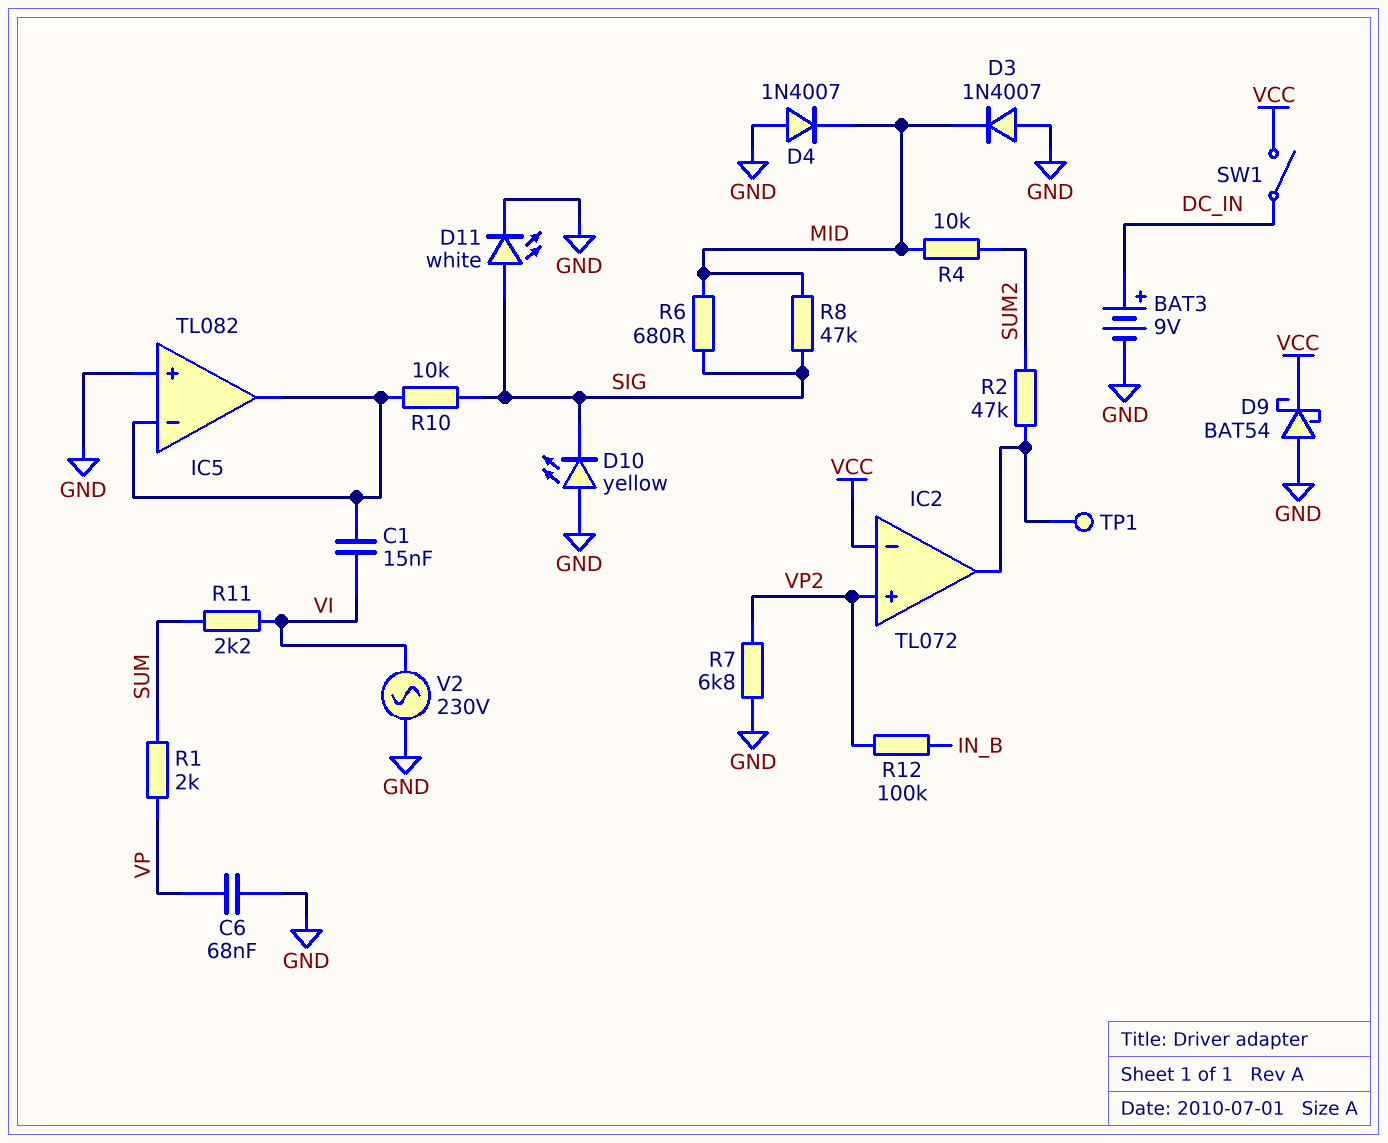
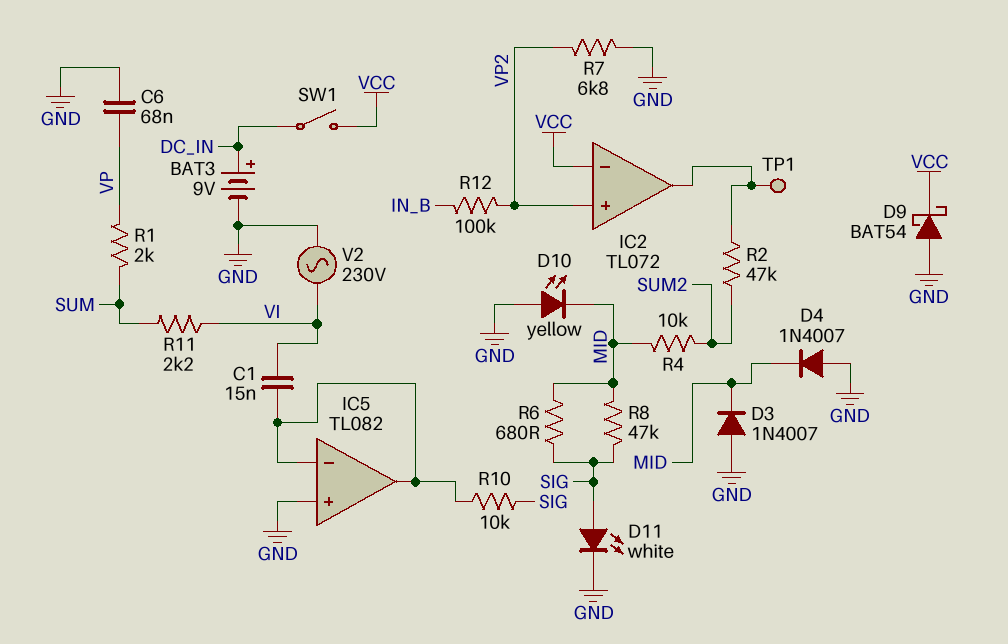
D10: LED yellow (A GND, K SIG) -> LED yellow (A GND, K MID)

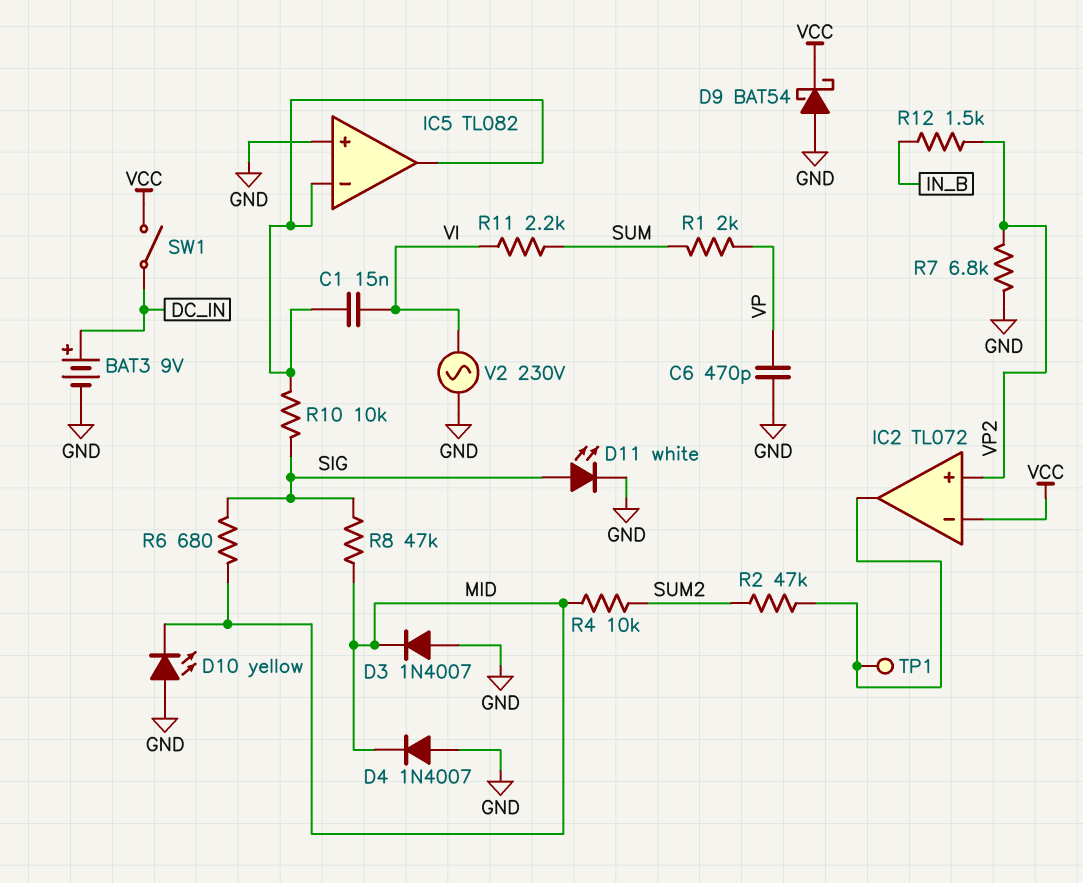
C6: 68nF (GND, VP) -> 470pF (GND, VP)
R12: 100k (IN_B, VP2) -> 1.5k (IN_B, VP2)

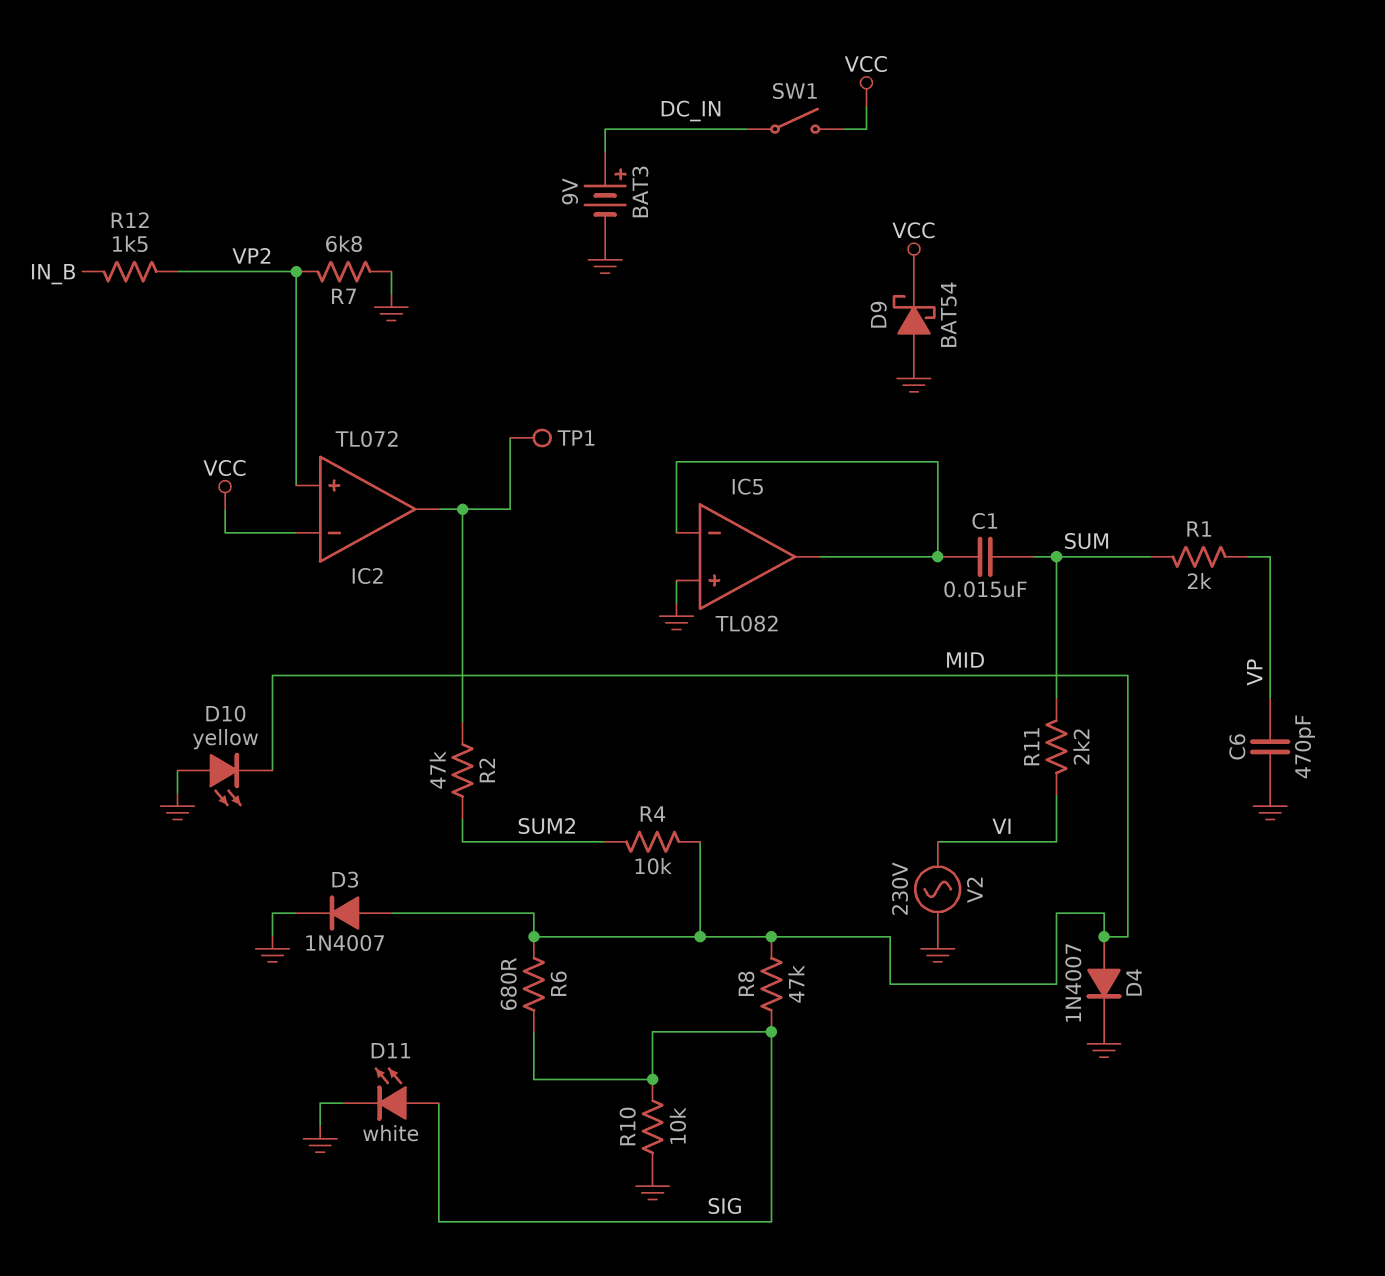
C1: 15nF (IC5/in-, VI) -> 15nF (IC5/in-, SUM)
D3: diode 1N4007 (A GND, K MID) -> diode 1N4007 (A MID, K GND)
D4: diode 1N4007 (A GND, K MID) -> diode 1N4007 (A MID, K GND)
R10: 10k (IC5/in-, SIG) -> 10k (GND, SIG)

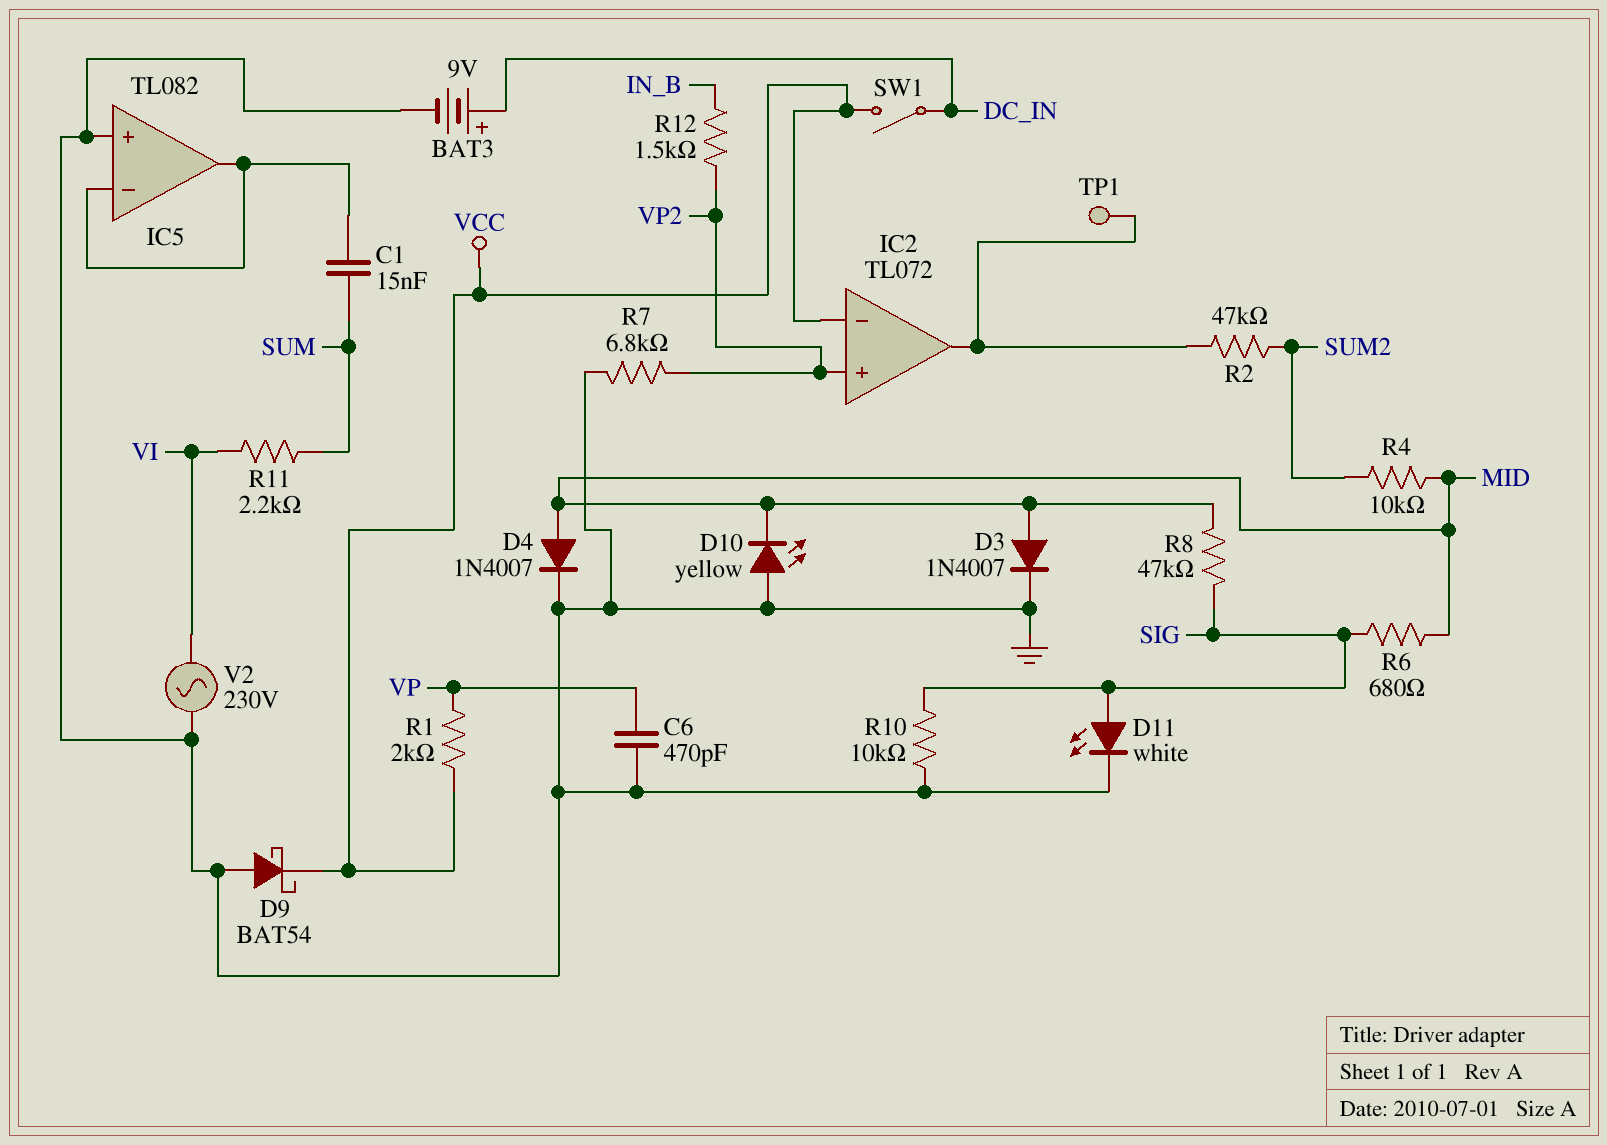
R1: 2k (SUM, VP) -> 2k (VCC, VP)

